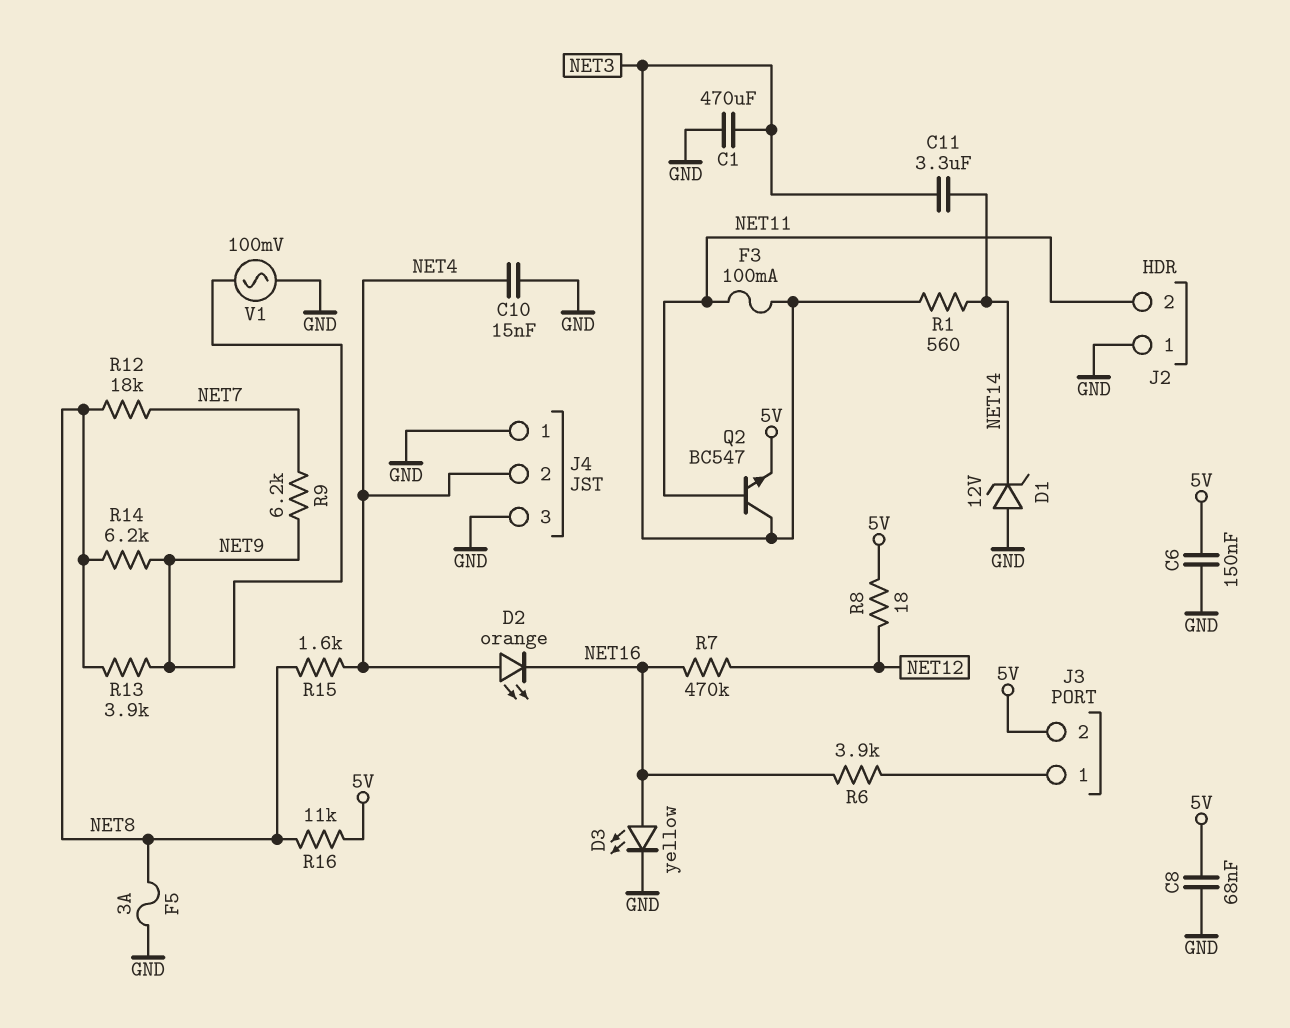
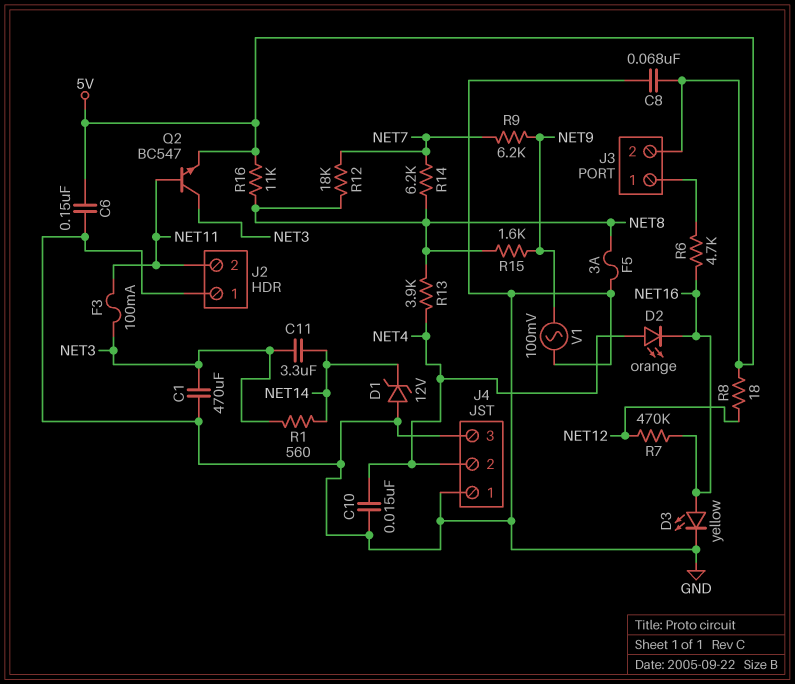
R6: 3.9k (J3/1, NET16) -> 4.7k (J3/1, NET16)
R13: 3.9k (NET8, NET9) -> 3.9k (NET4, NET8)
R14: 6.2k (NET8, NET9) -> 6.2k (NET7, NET8)
R15: 1.6k (NET4, NET8) -> 1.6k (NET8, NET9)

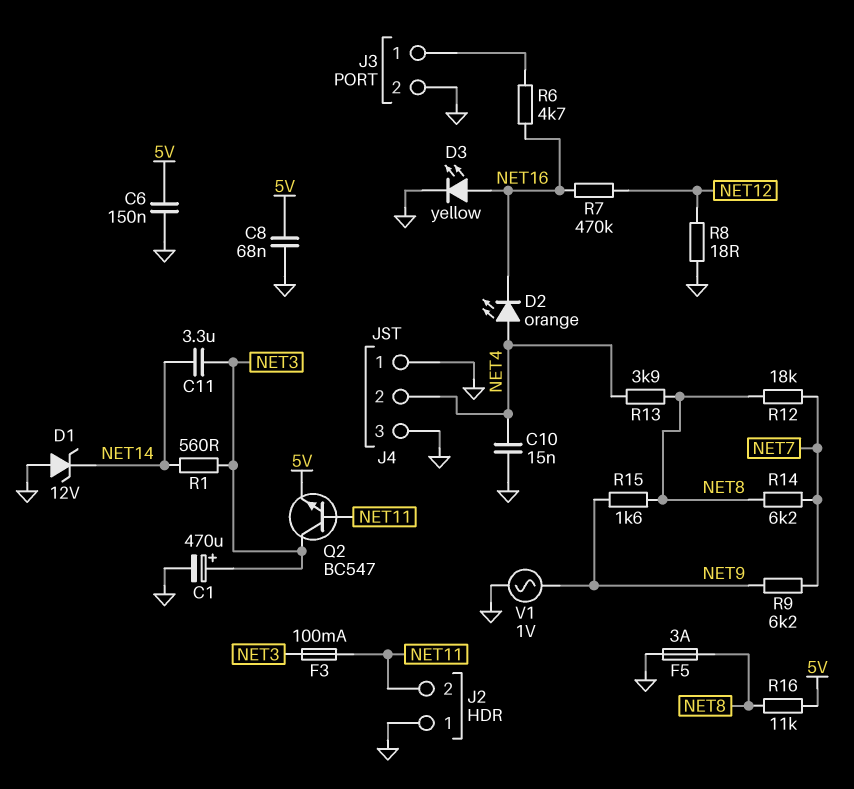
C1: 470uF (GND, NET3) -> 470uF (plus NET3, minus GND)
J3 pin 2: 5V -> GND
R8: 18 (5V, NET12) -> 18 (GND, NET12)
V1: AC 100mV (GND, NET9) -> AC 1V (GND, NET9)

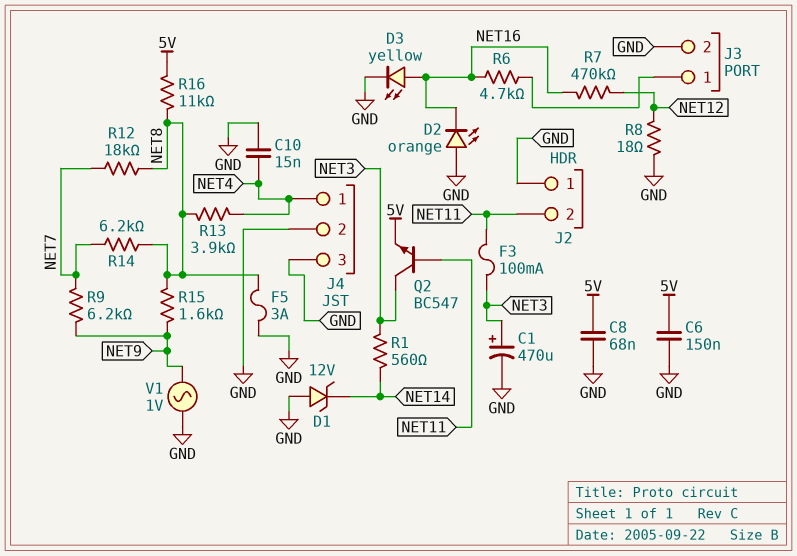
C11: 3.3uF (NET3, NET14) -> none
D2: LED orange (A NET4, K NET16) -> LED orange (A GND, K NET16)
J4 pin 1: GND -> NET4
J4 pin 2: NET4 -> GND

